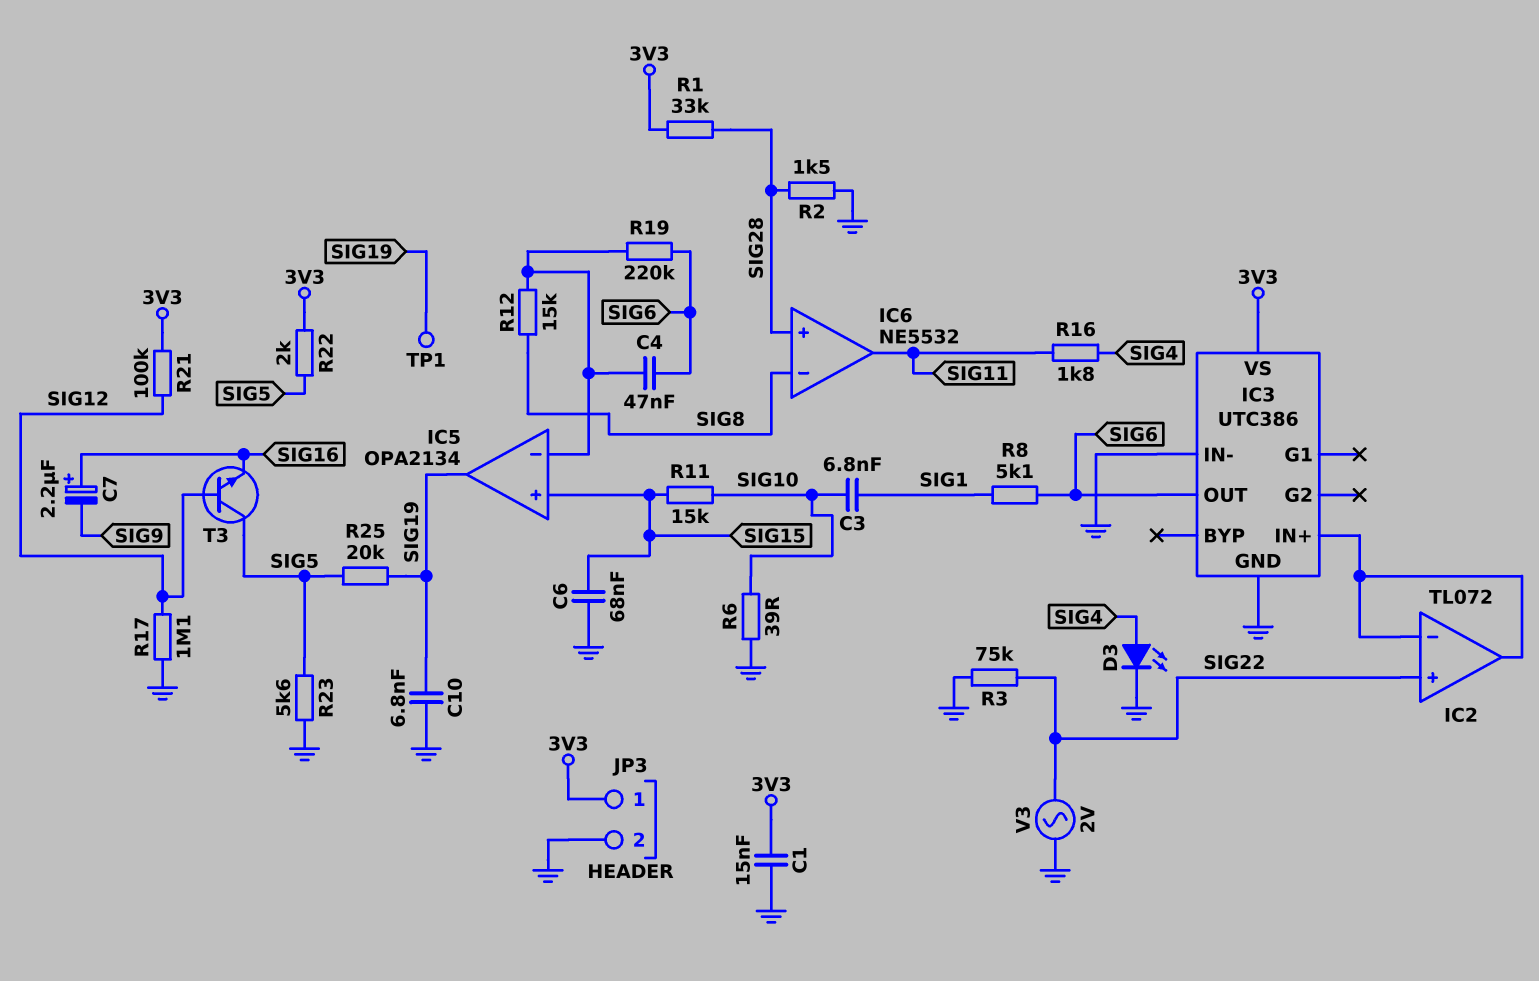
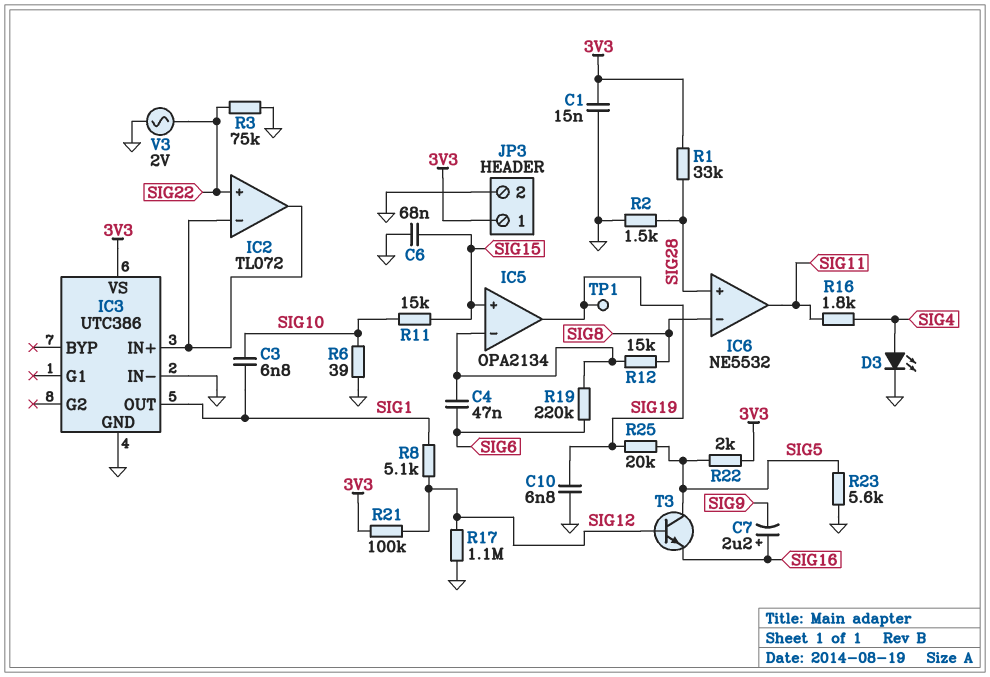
IC3 pin OUT: SIG6 -> SIG1
R8: 5.1k (SIG1, SIG6) -> 5.1k (SIG1, SIG12)

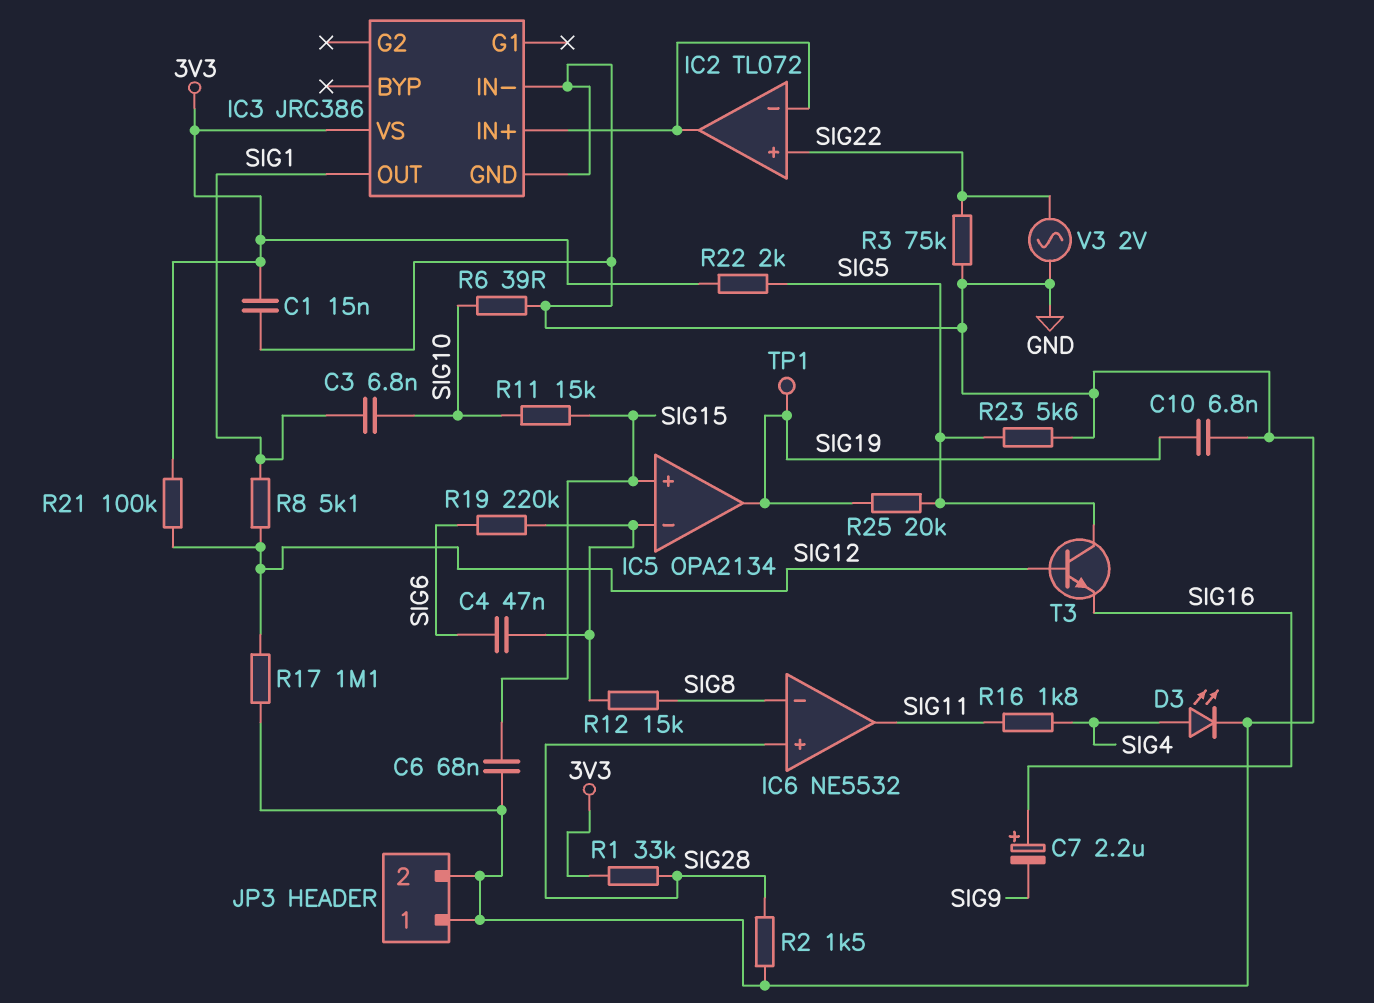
IC3: UTC386 -> JRC386
JP3 pin 1: 3V3 -> GND

